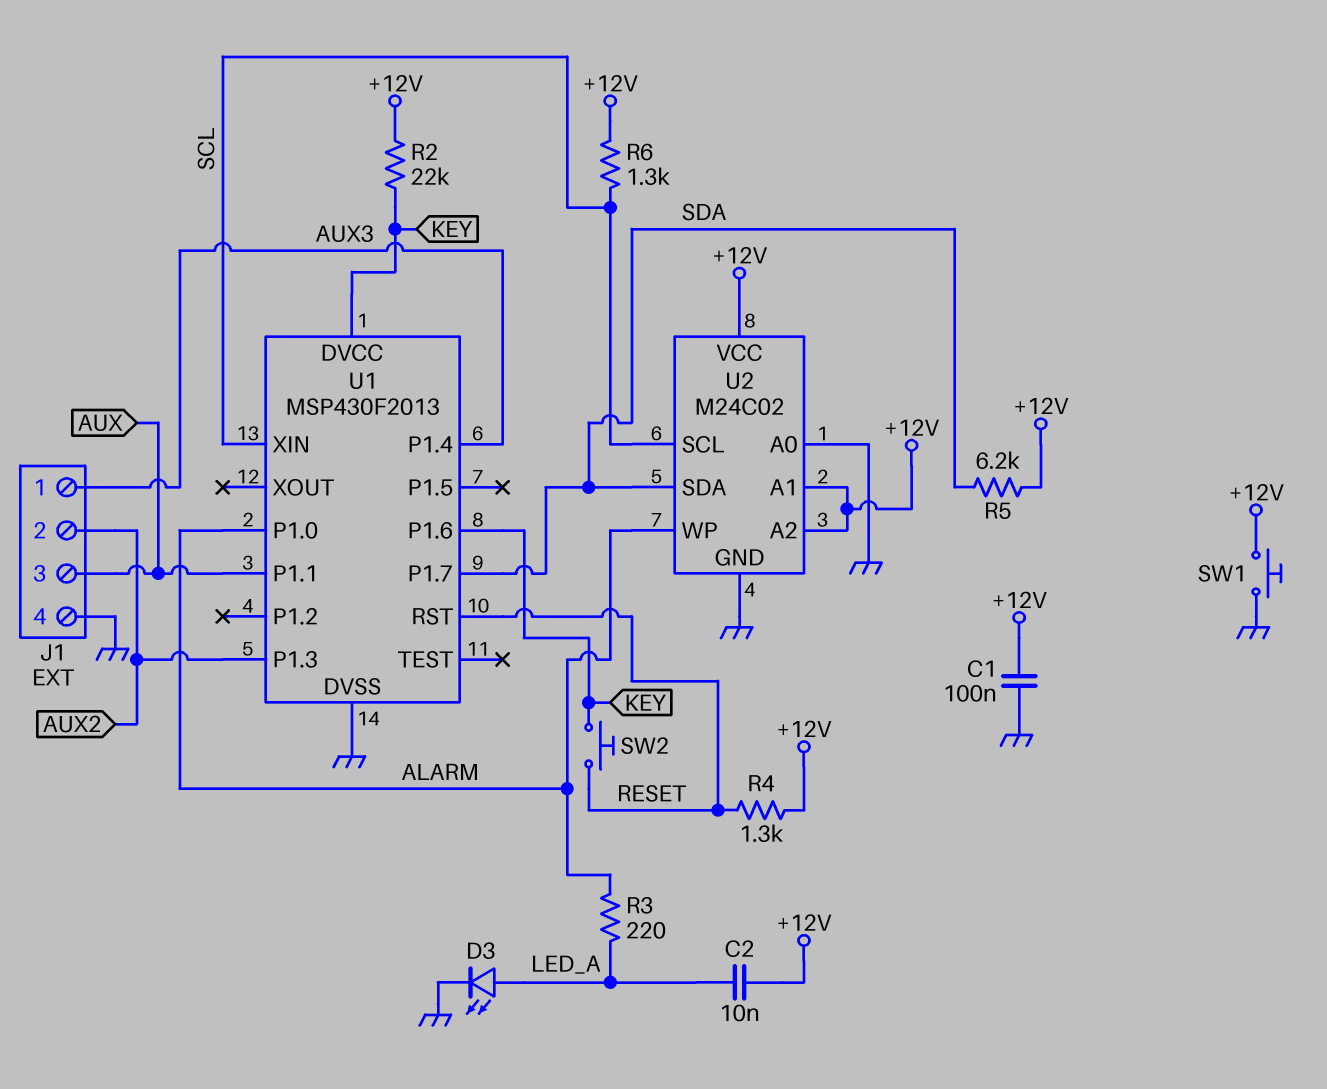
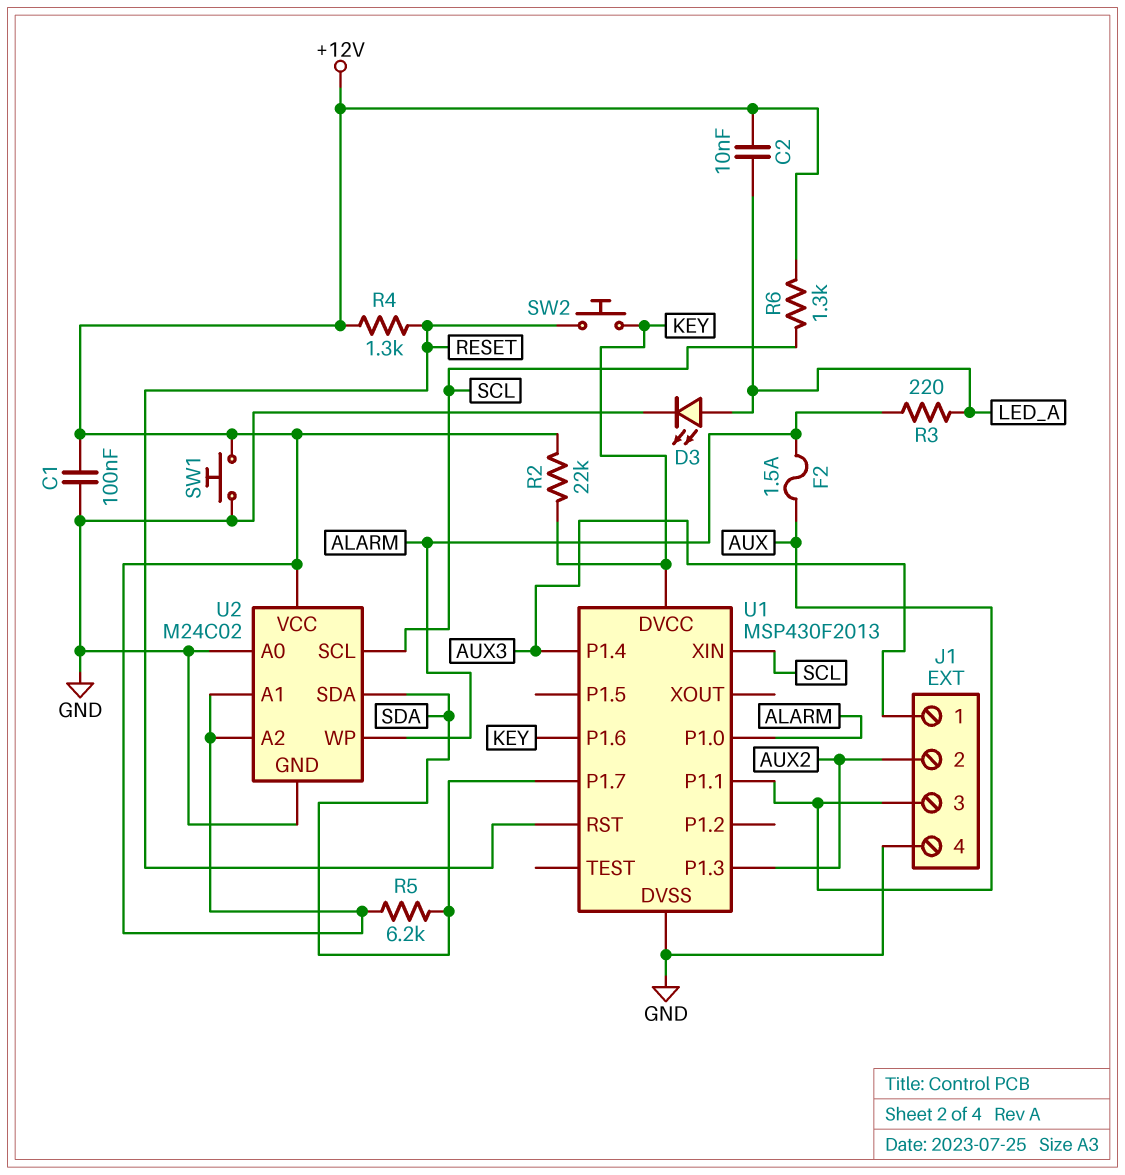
F2: none -> 1.5A (ALARM, AUX)

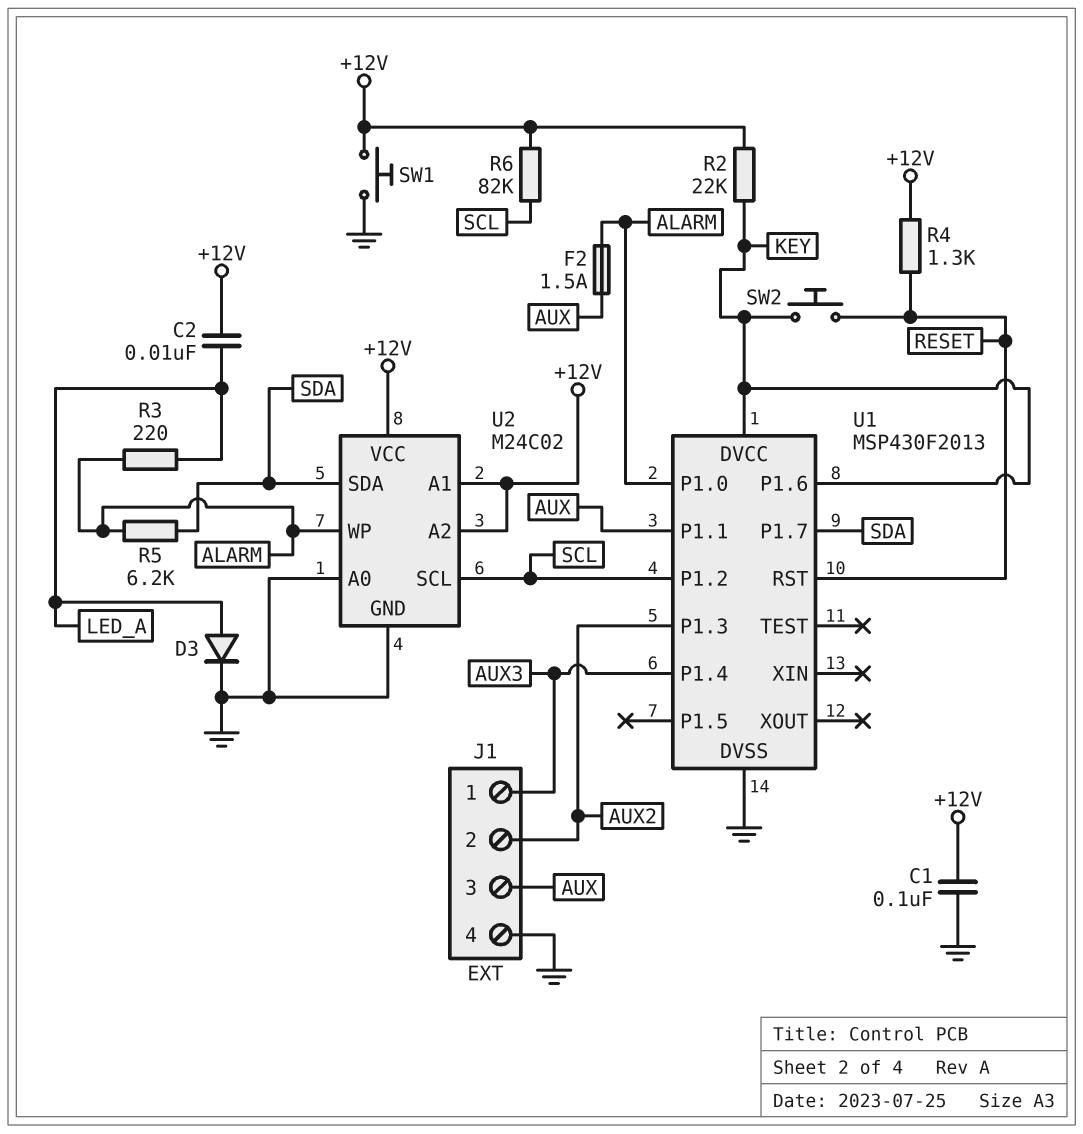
D3: LED (A LED_A, K GND) -> diode (A LED_A, K GND)
R5: 6.2k (+12V, SDA) -> 6.2k (ALARM, SDA)
R6: 1.3k (+12V, SCL) -> 82k (+12V, SCL)
U1 pin P1.2: none -> SCL
U1 pin XIN: SCL -> none

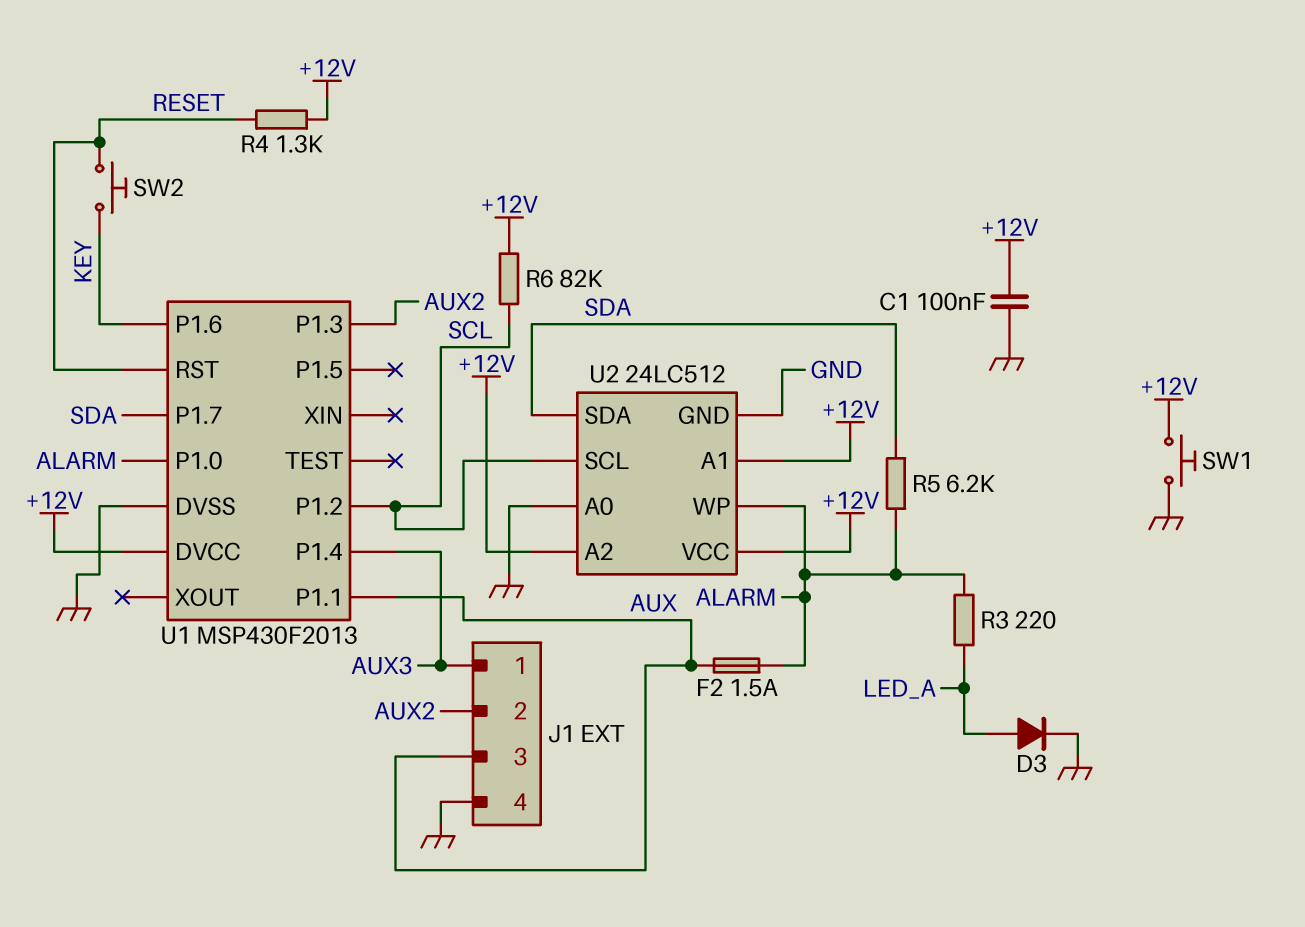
C2: 10nF (+12V, LED_A) -> none
R2: 22k (+12V, KEY) -> none
U1 pin DVCC: KEY -> +12V
U2: M24C02 -> 24LC512

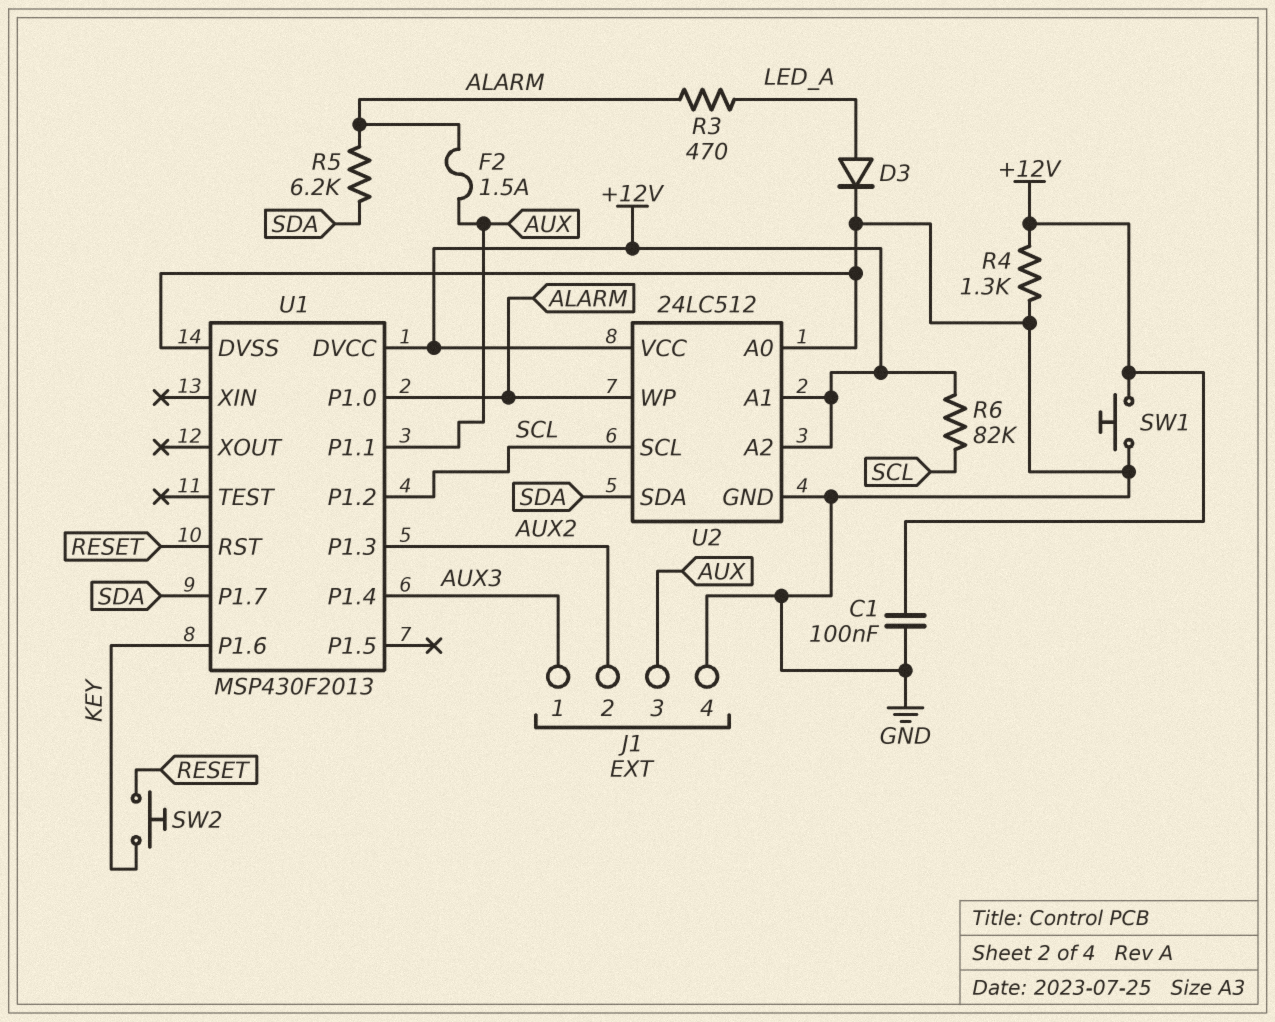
R3: 220 (ALARM, LED_A) -> 470 (ALARM, LED_A)
R4: 1.3k (+12V, RESET) -> 1.3k (+12V, GND)

